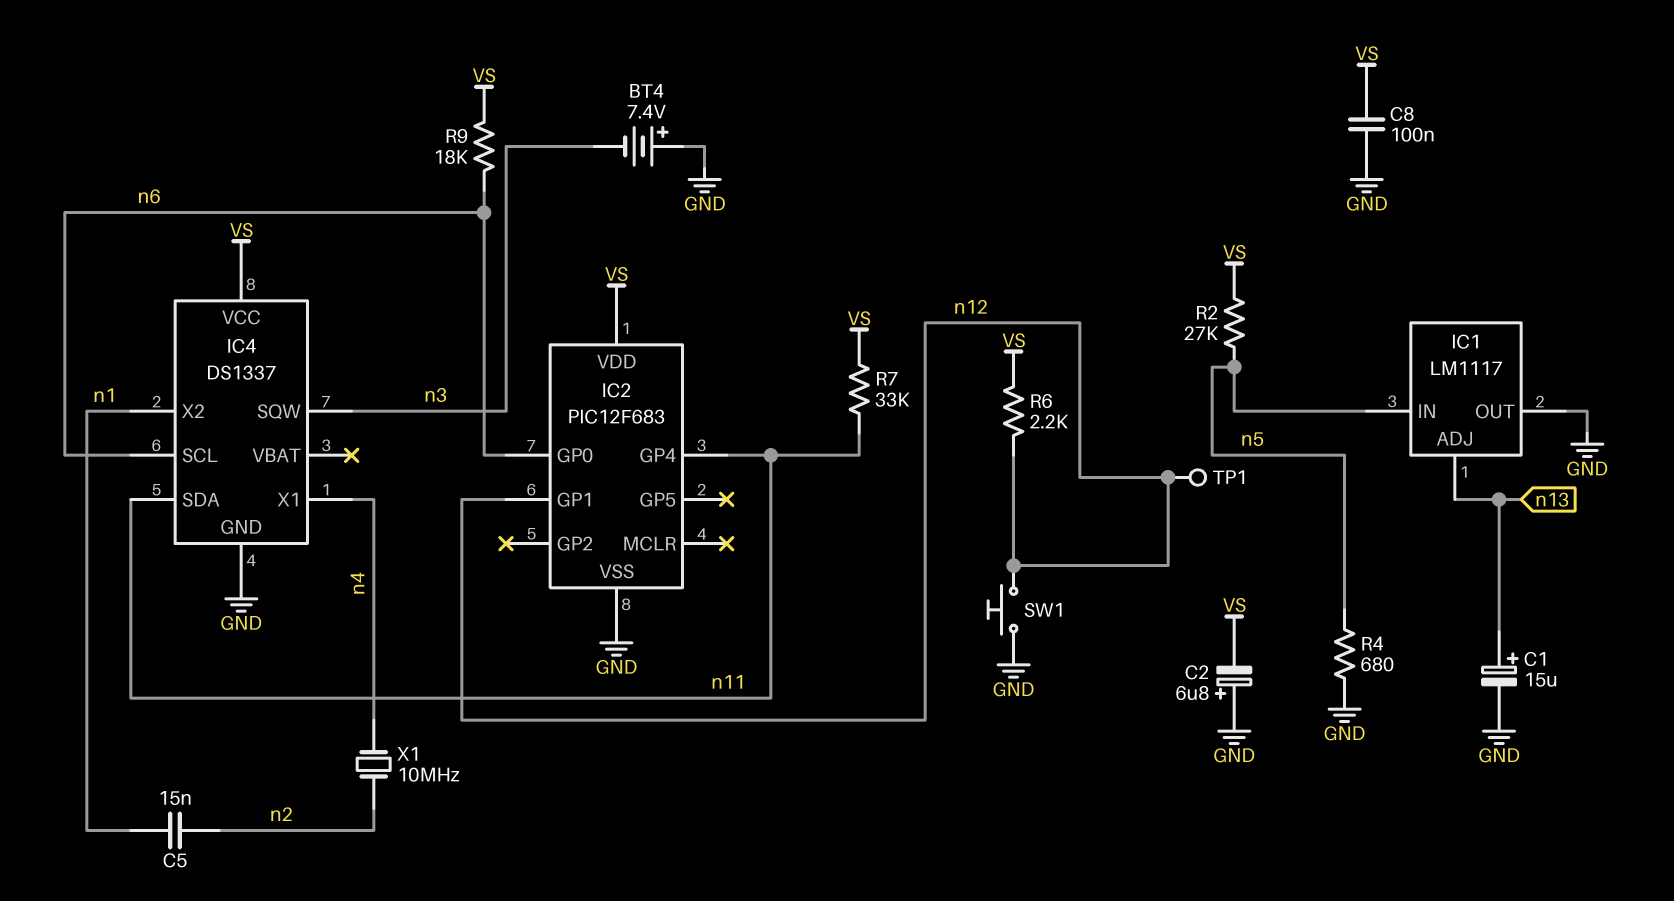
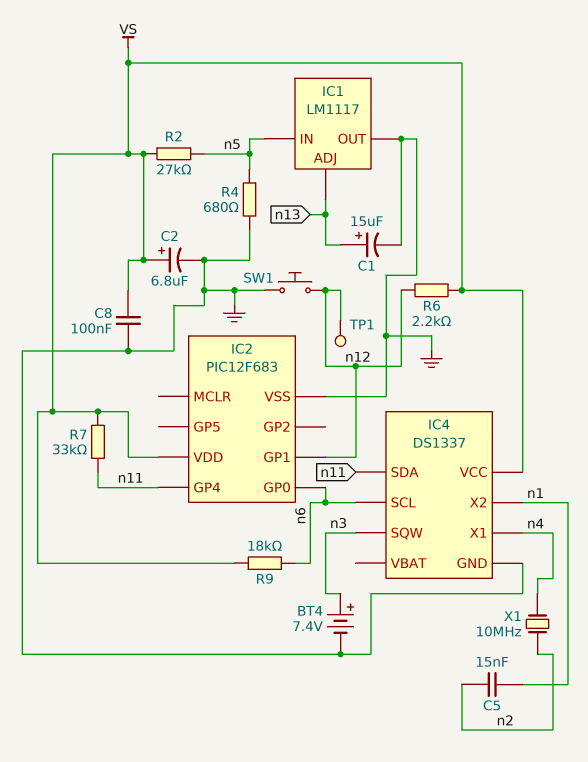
BT4: 7.4V (plus GND, minus n3) -> 7.4V (plus n3, minus GND)
C2: 6.8uF (plus GND, minus VS) -> 6.8uF (plus VS, minus GND)

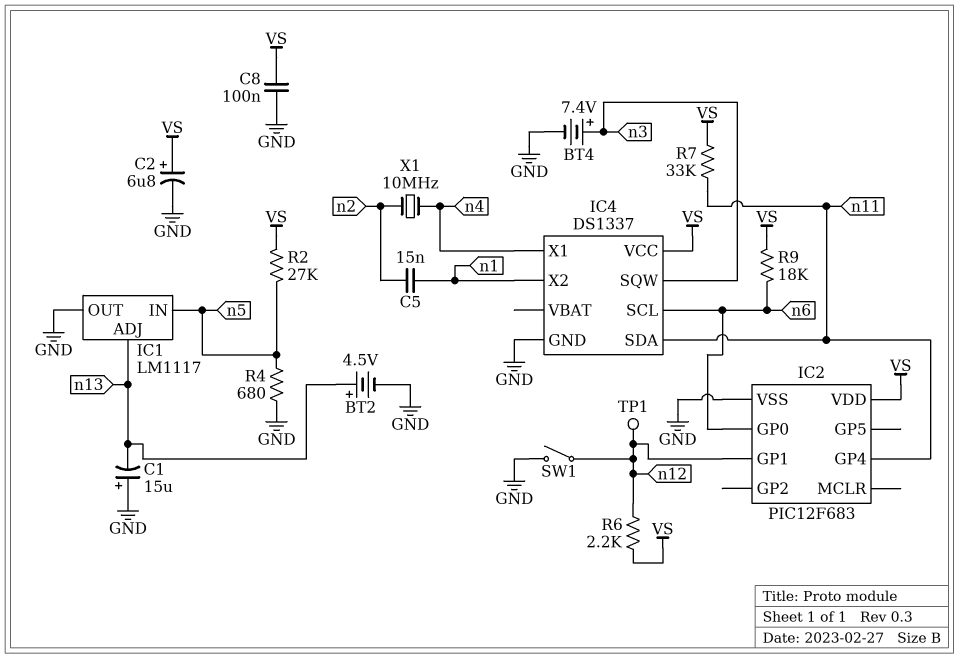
BT2: none -> 4.5V (plus n13, minus GND)
C1: 15uF (plus n13, minus GND) -> 15uF (plus GND, minus n13)
SW1: button (GND, n12) -> switch (GND, n12)

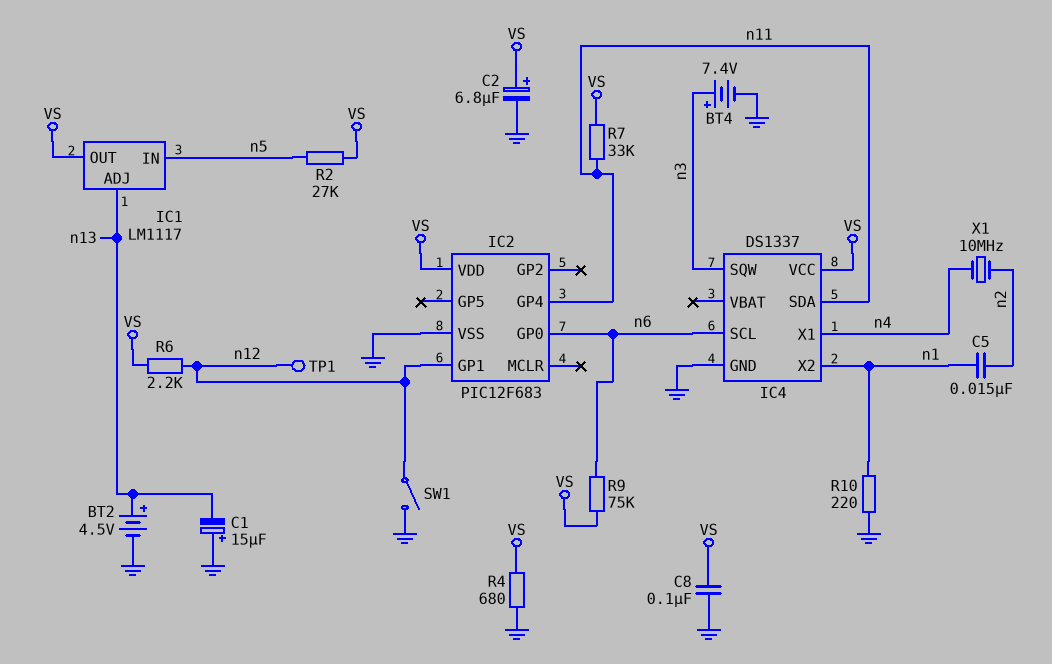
IC1 pin OUT: GND -> VS
R4: 680 (GND, n5) -> 680 (GND, VS)
R9: 18k (VS, n6) -> 75k (VS, n6)
R10: none -> 220 (GND, n1)

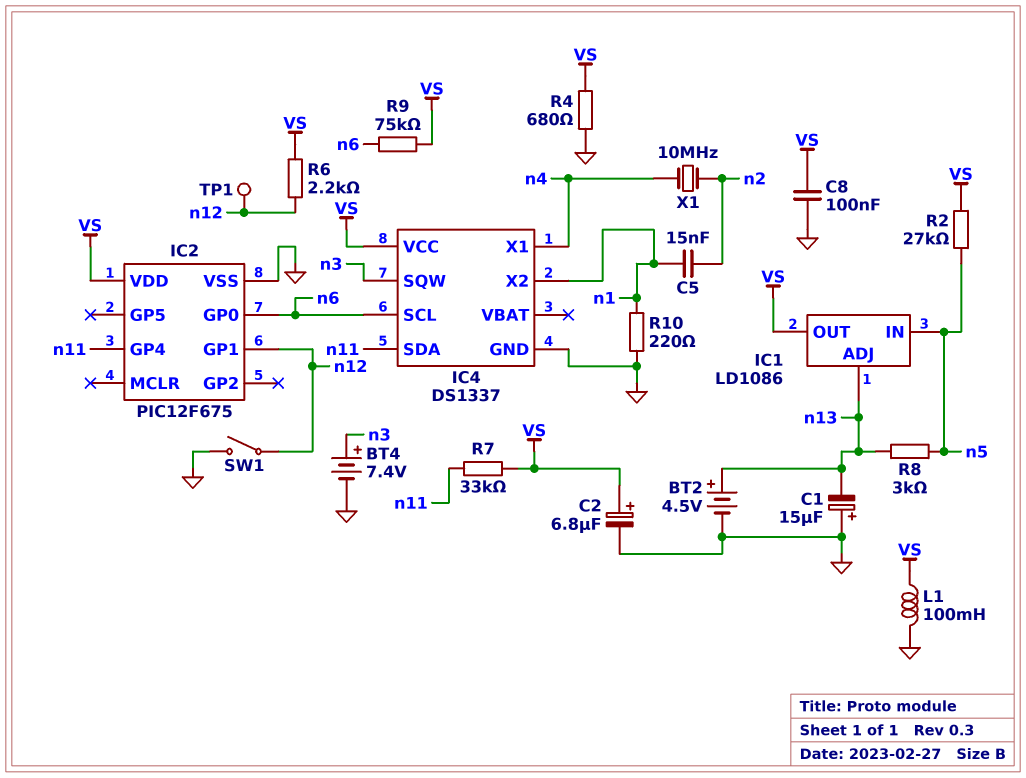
IC1: LM1117 -> LD1086
IC2: PIC12F683 -> PIC12F675
L1: none -> 100mH (GND, VS)
R8: none -> 3k (n5, n13)

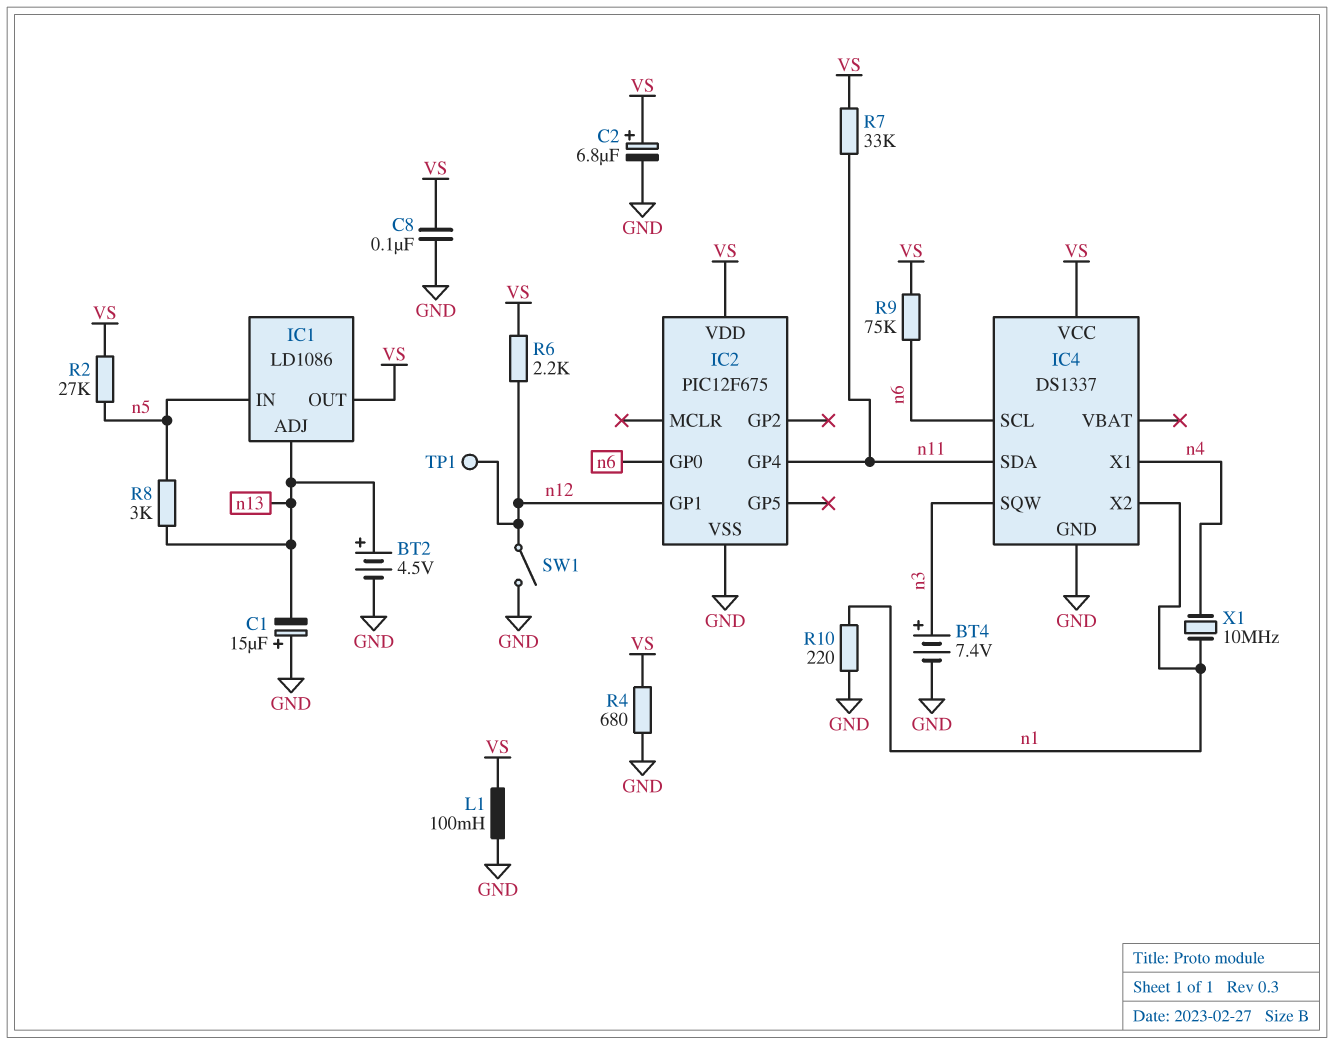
C5: 15nF (n1, n2) -> none
X1: 10MHz (n2, n4) -> 10MHz (n1, n4)

